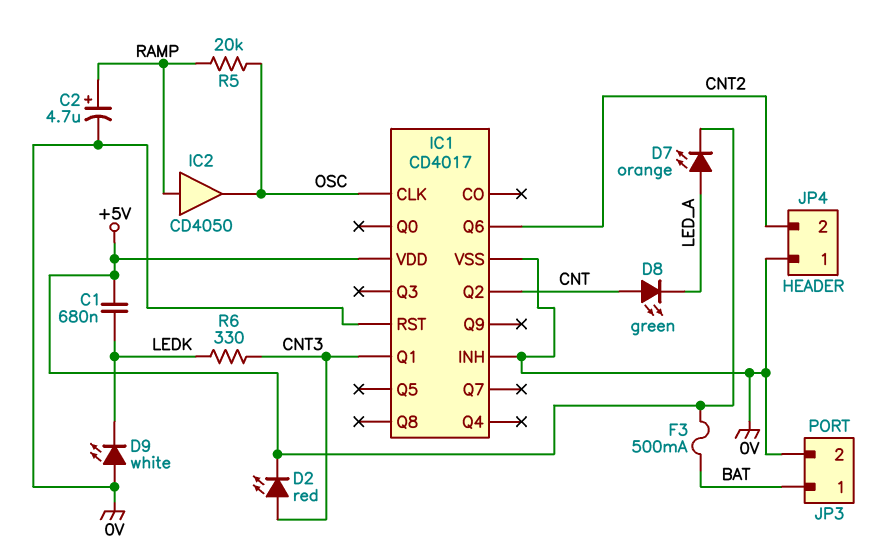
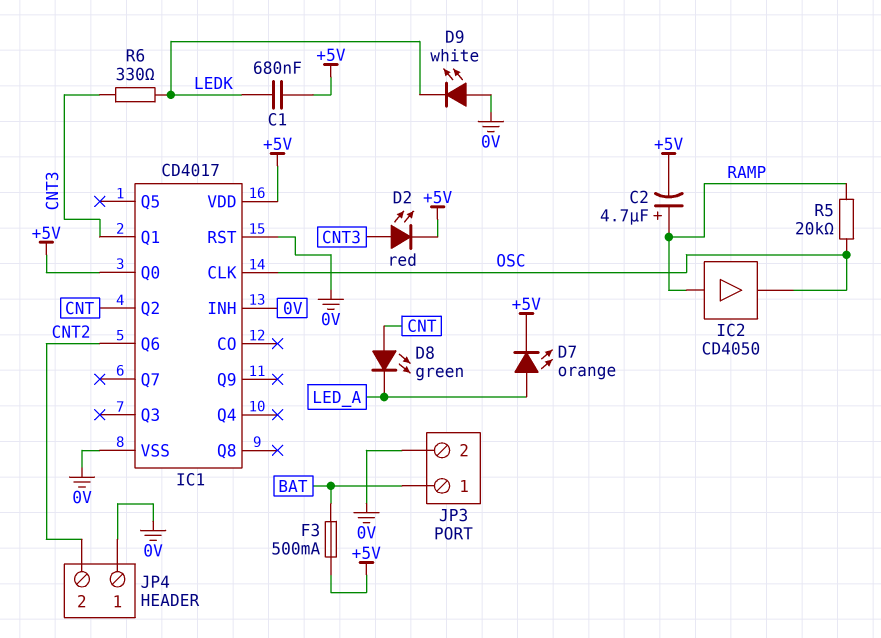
C2: 4.7uF (plus RAMP, minus 0V) -> 4.7uF (plus RAMP, minus +5V)
IC1 pin Q0: none -> +5V

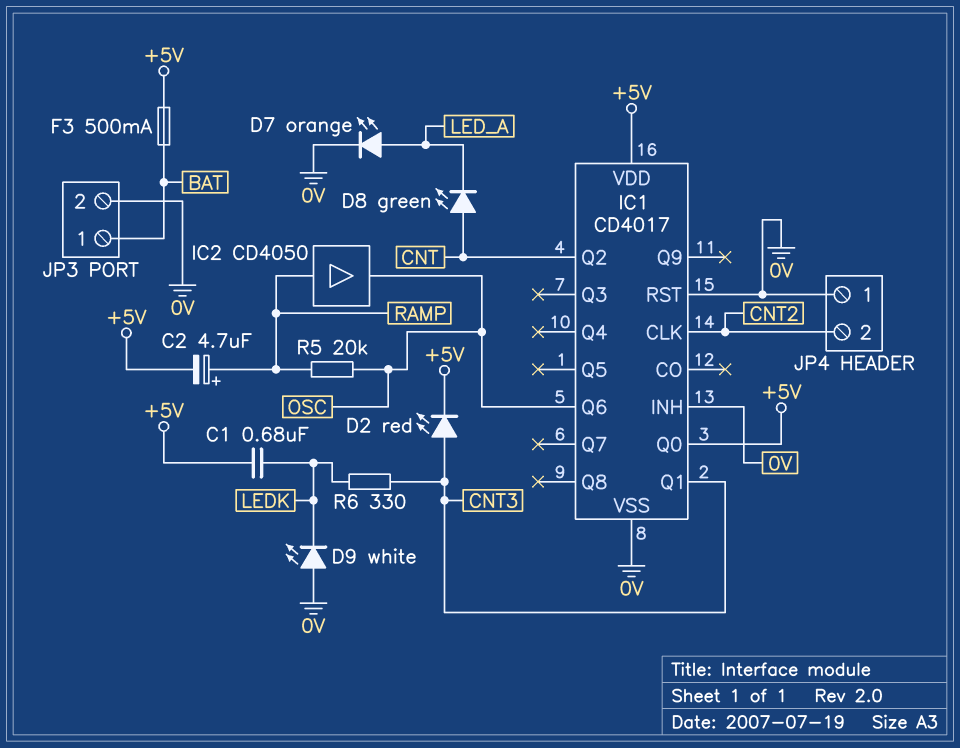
D7: LED orange (A LED_A, K +5V) -> LED orange (A LED_A, K 0V)
IC1 pin CLK: OSC -> CNT2
IC1 pin Q6: CNT2 -> OSC

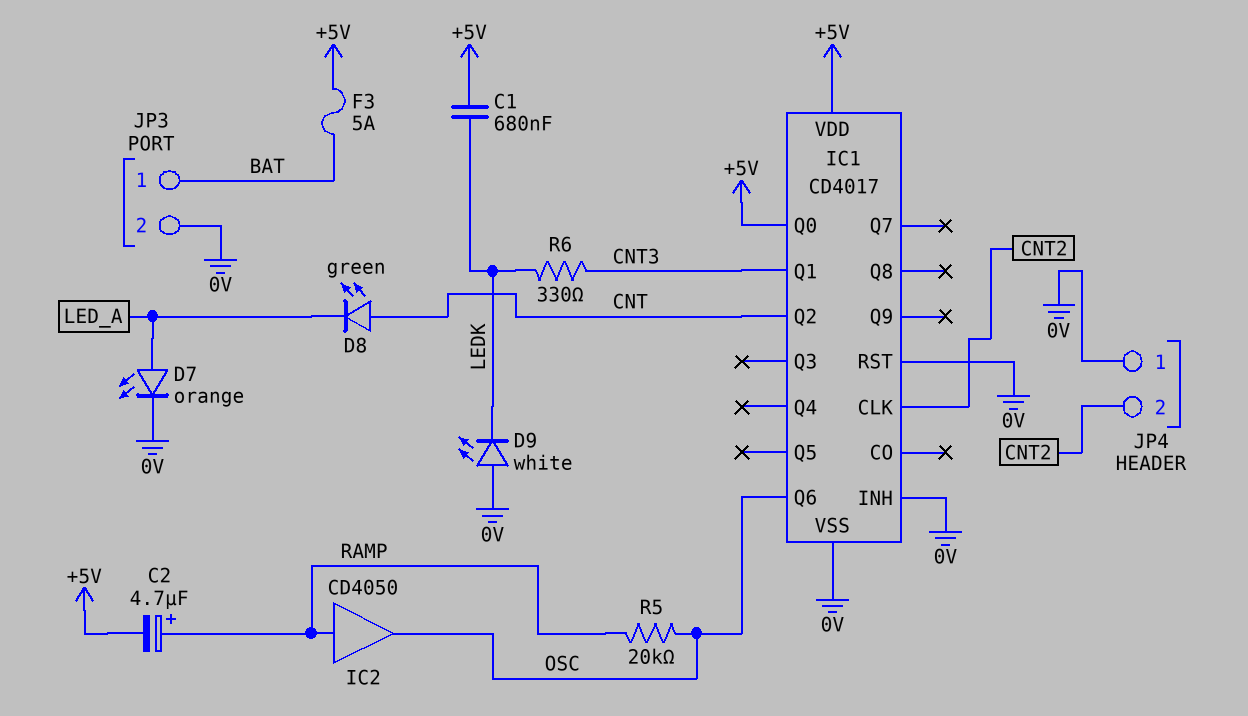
D2: LED red (A CNT3, K +5V) -> none
F3: 500mA (+5V, BAT) -> 5A (+5V, BAT)

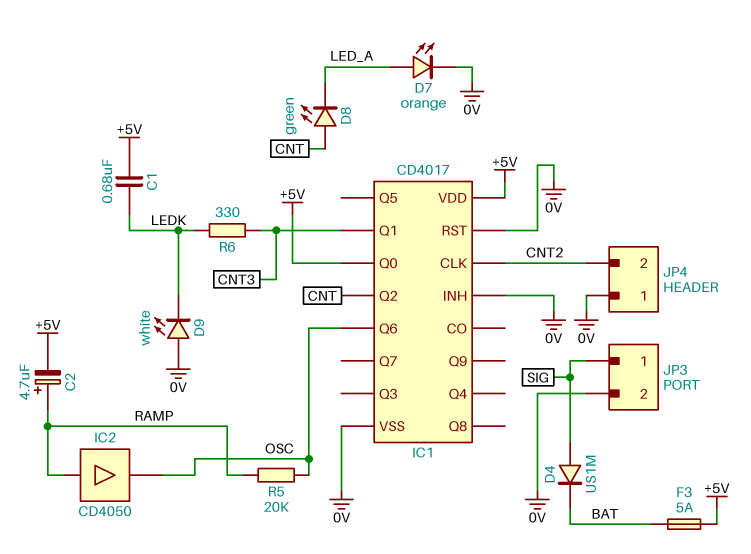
D4: none -> diode US1M (A SIG, K BAT)
JP3 pin 1: BAT -> SIG

